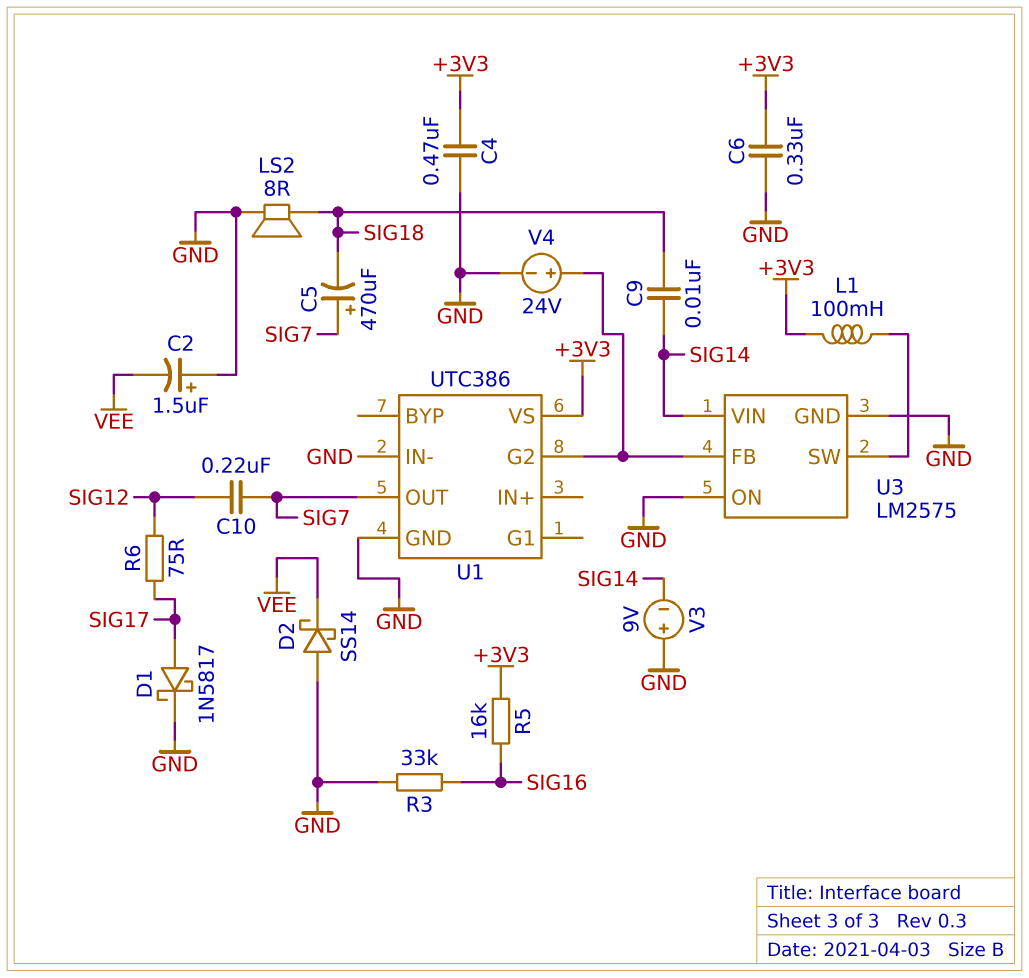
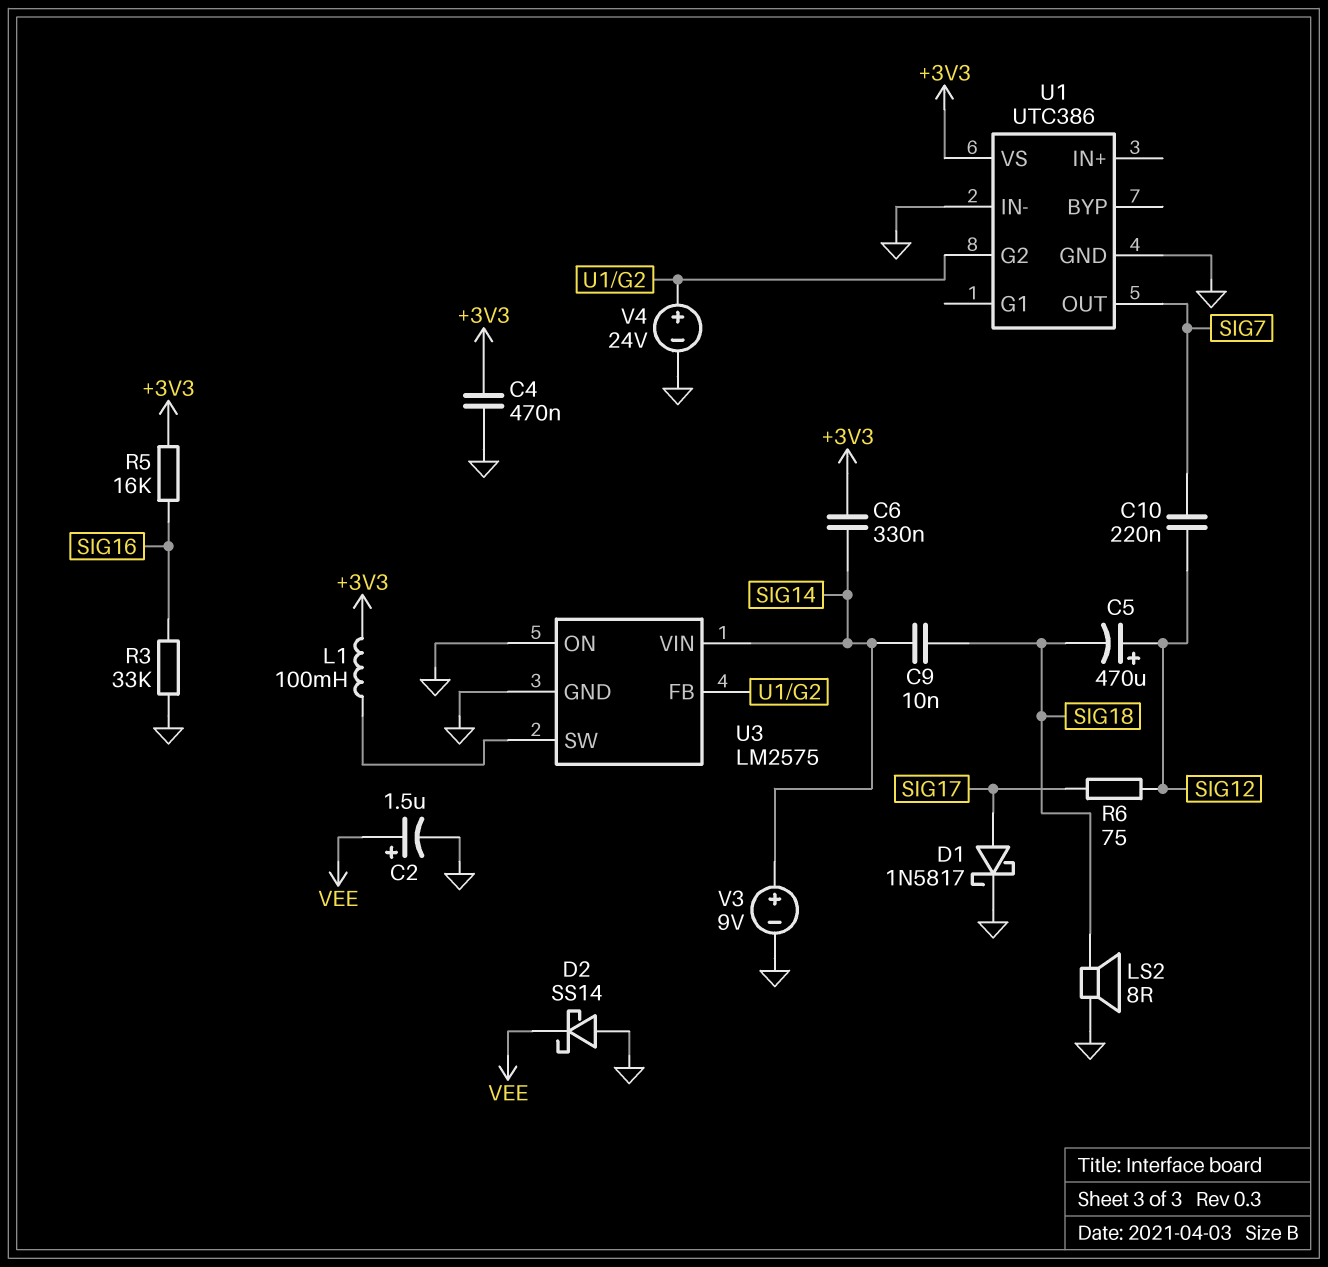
C2: 1.5uF (plus GND, minus VEE) -> 1.5uF (plus VEE, minus GND)
C5: 470uF (plus SIG7, minus SIG18) -> 470uF (plus SIG12, minus SIG18)
C6: 330nF (+3V3, GND) -> 330nF (+3V3, SIG14)
V3: 9V (plus GND, minus SIG14) -> 9V (plus SIG14, minus GND)

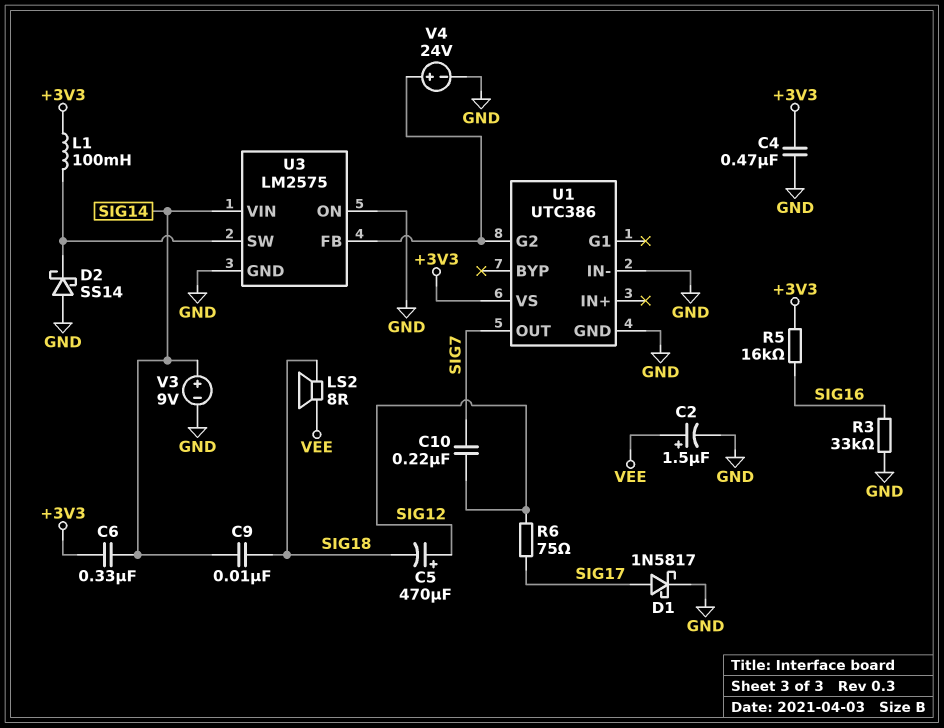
D2: schottky SS14 (A GND, K VEE) -> schottky SS14 (A GND, K U3/SW)
LS2: speaker 8R (GND, SIG18) -> speaker 8R (SIG18, VEE)

